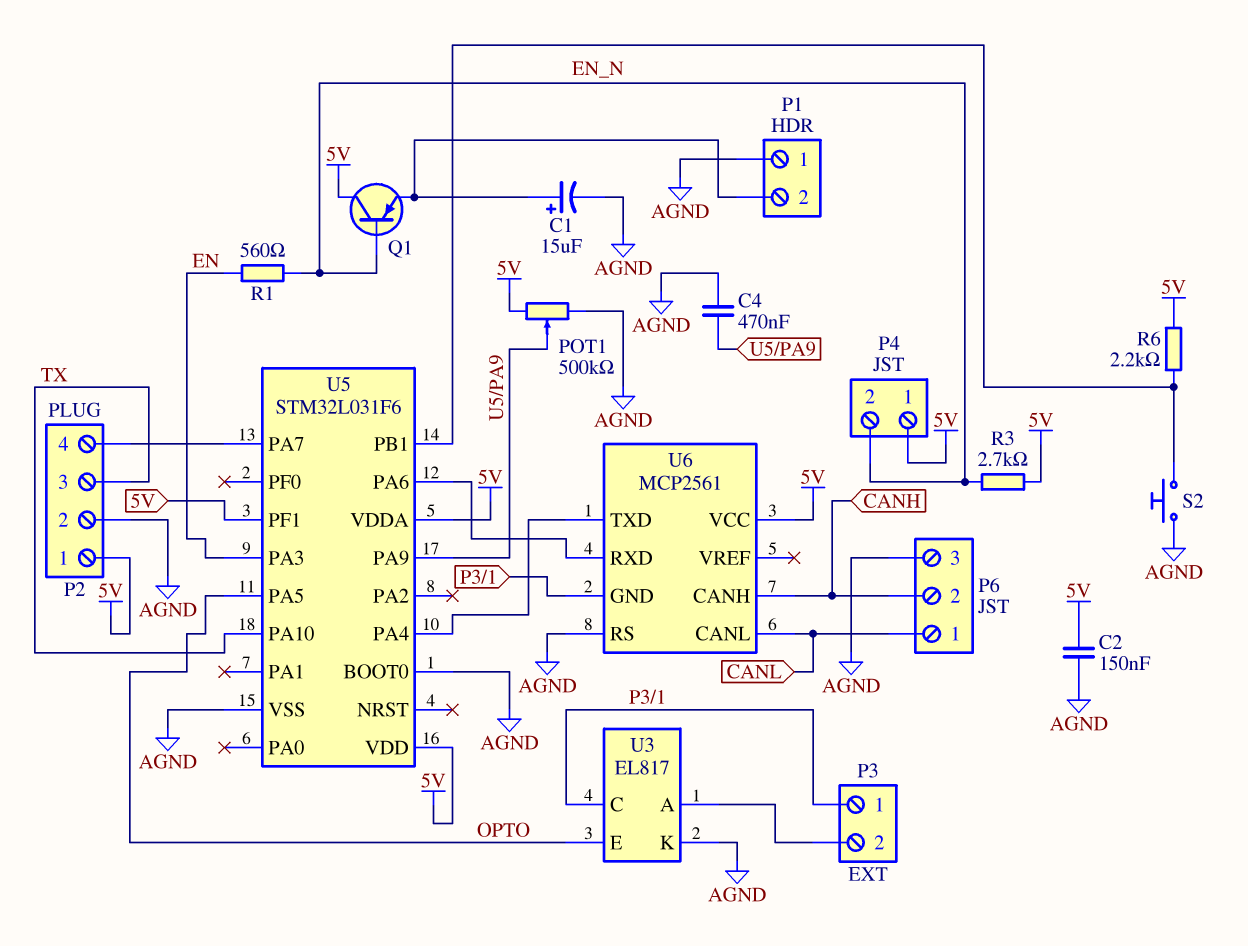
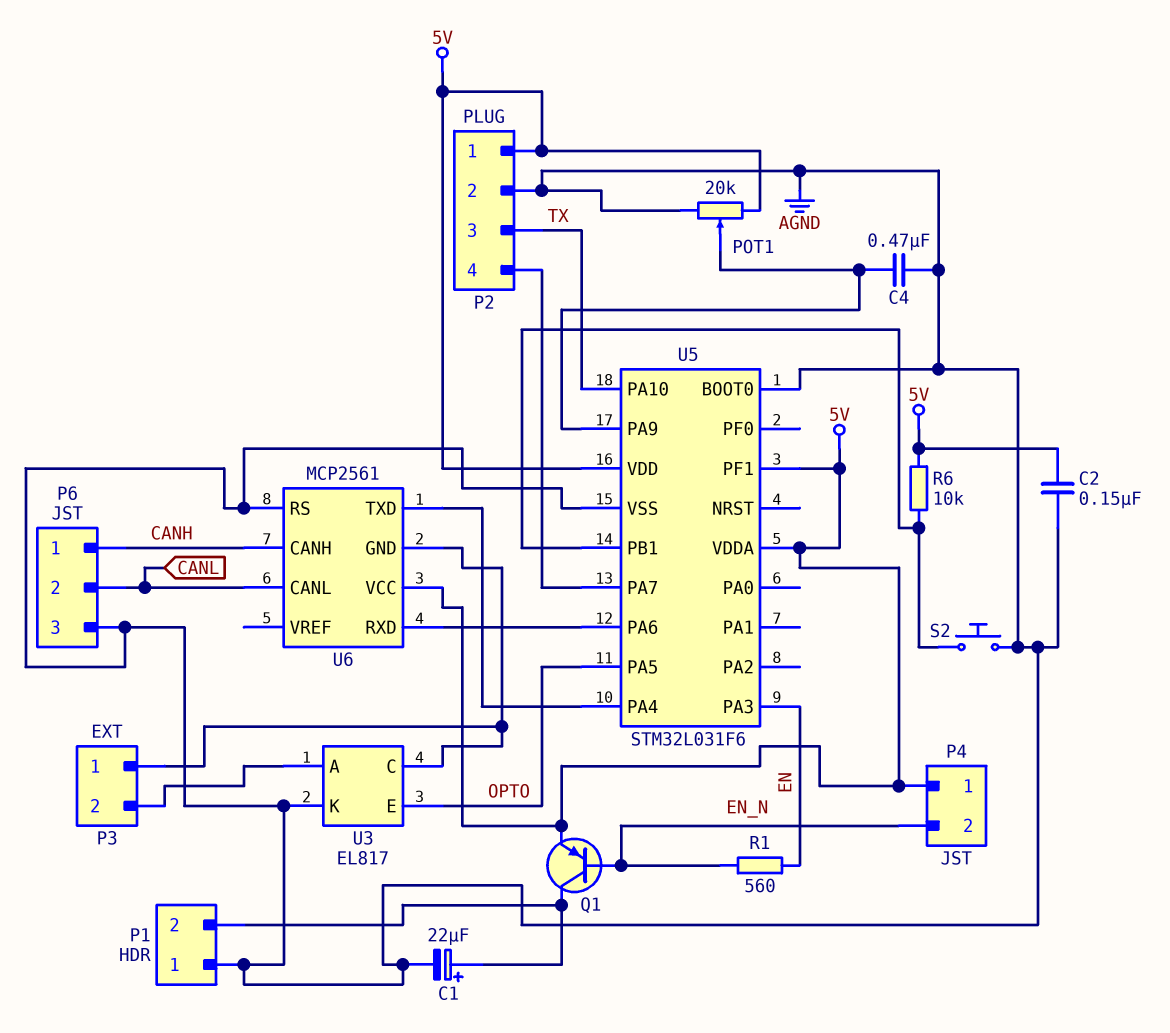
C1: 15uF (plus P1/2, minus AGND) -> 22uF (plus P1/2, minus AGND)
P6 pin 1: CANL -> CANH
P6 pin 2: CANH -> CANL
POT1: 500k (5V, AGND, wiper U5/PA9) -> 20k (5V, AGND, wiper U5/PA9)
Q1: PNP (B EN_N, C 5V, E P1/2) -> PNP (B EN_N, C P1/2, E 5V)
R3: 2.7k (5V, EN_N) -> none
R6: 2.2k (5V, U5/PB1) -> 10k (5V, U5/PB1)

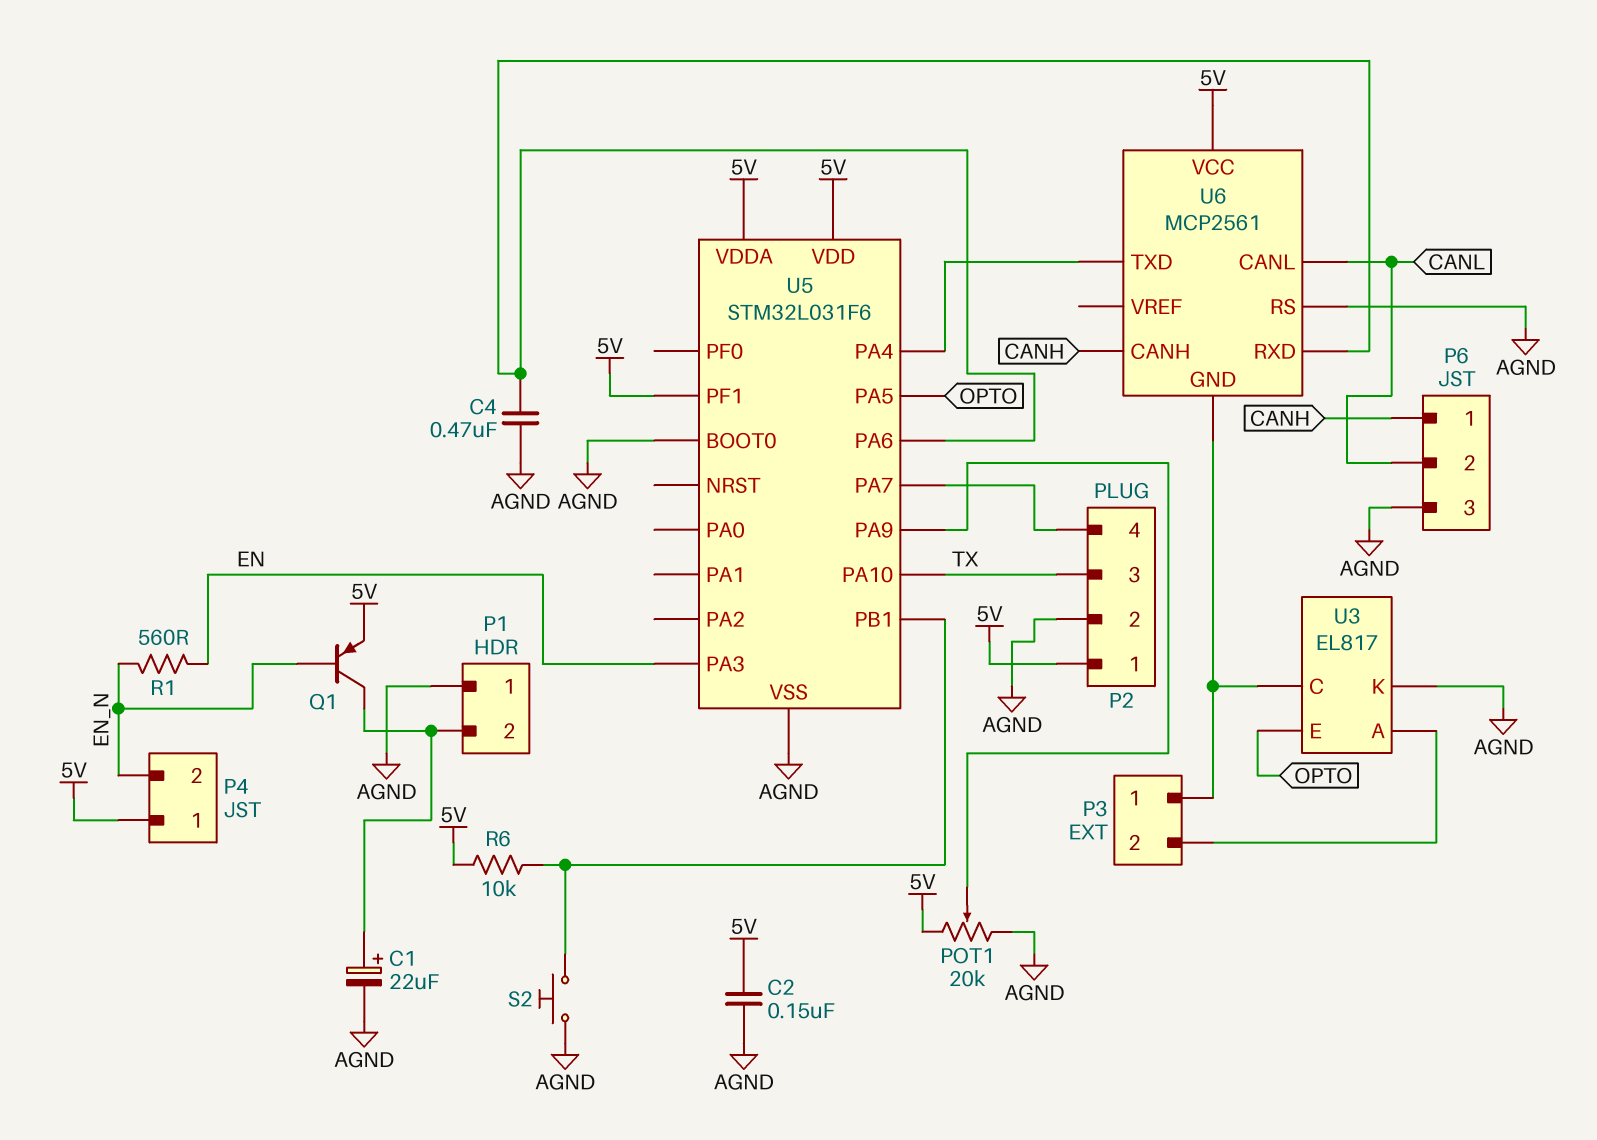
C4: 470nF (AGND, U5/PA9) -> 470nF (AGND, U5/PA6)

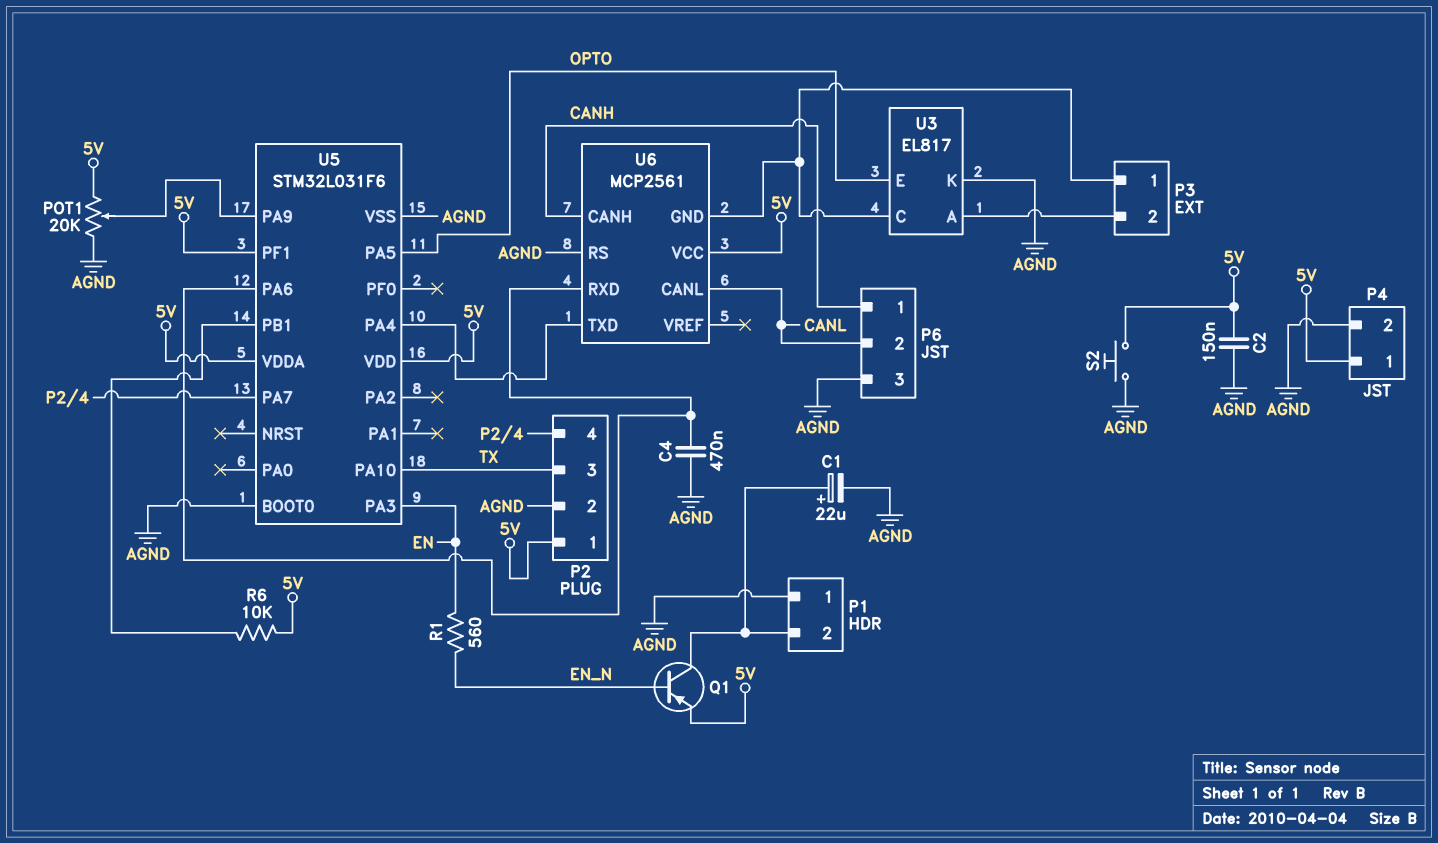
P4 pin 2: EN_N -> AGND
S2: button (AGND, U5/PB1) -> button (5V, AGND)

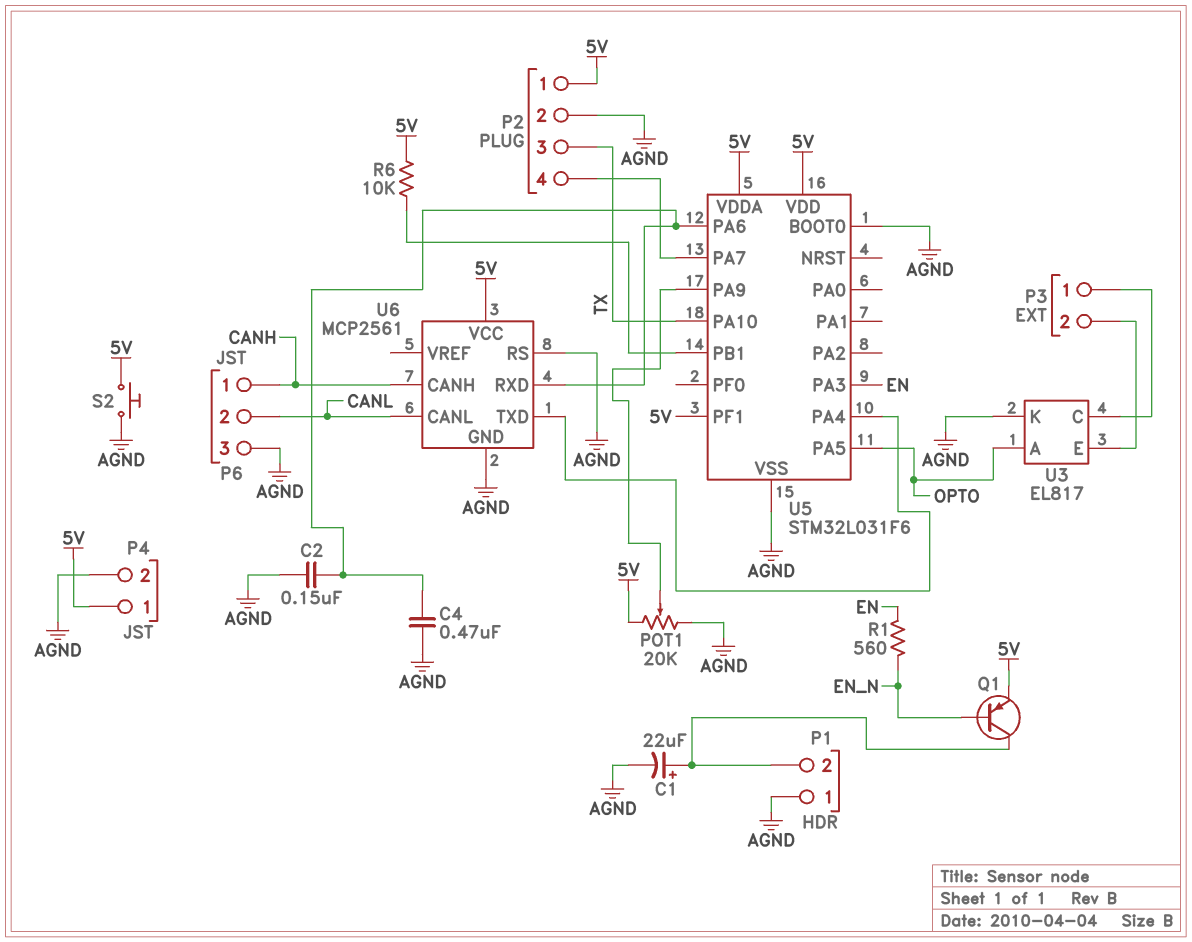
C2: 150nF (5V, AGND) -> 150nF (AGND, U5/PA6)
U3 pin A: P3/2 -> OPTO
U3 pin E: OPTO -> P3/2
U6 pin GND: P3/1 -> AGND

